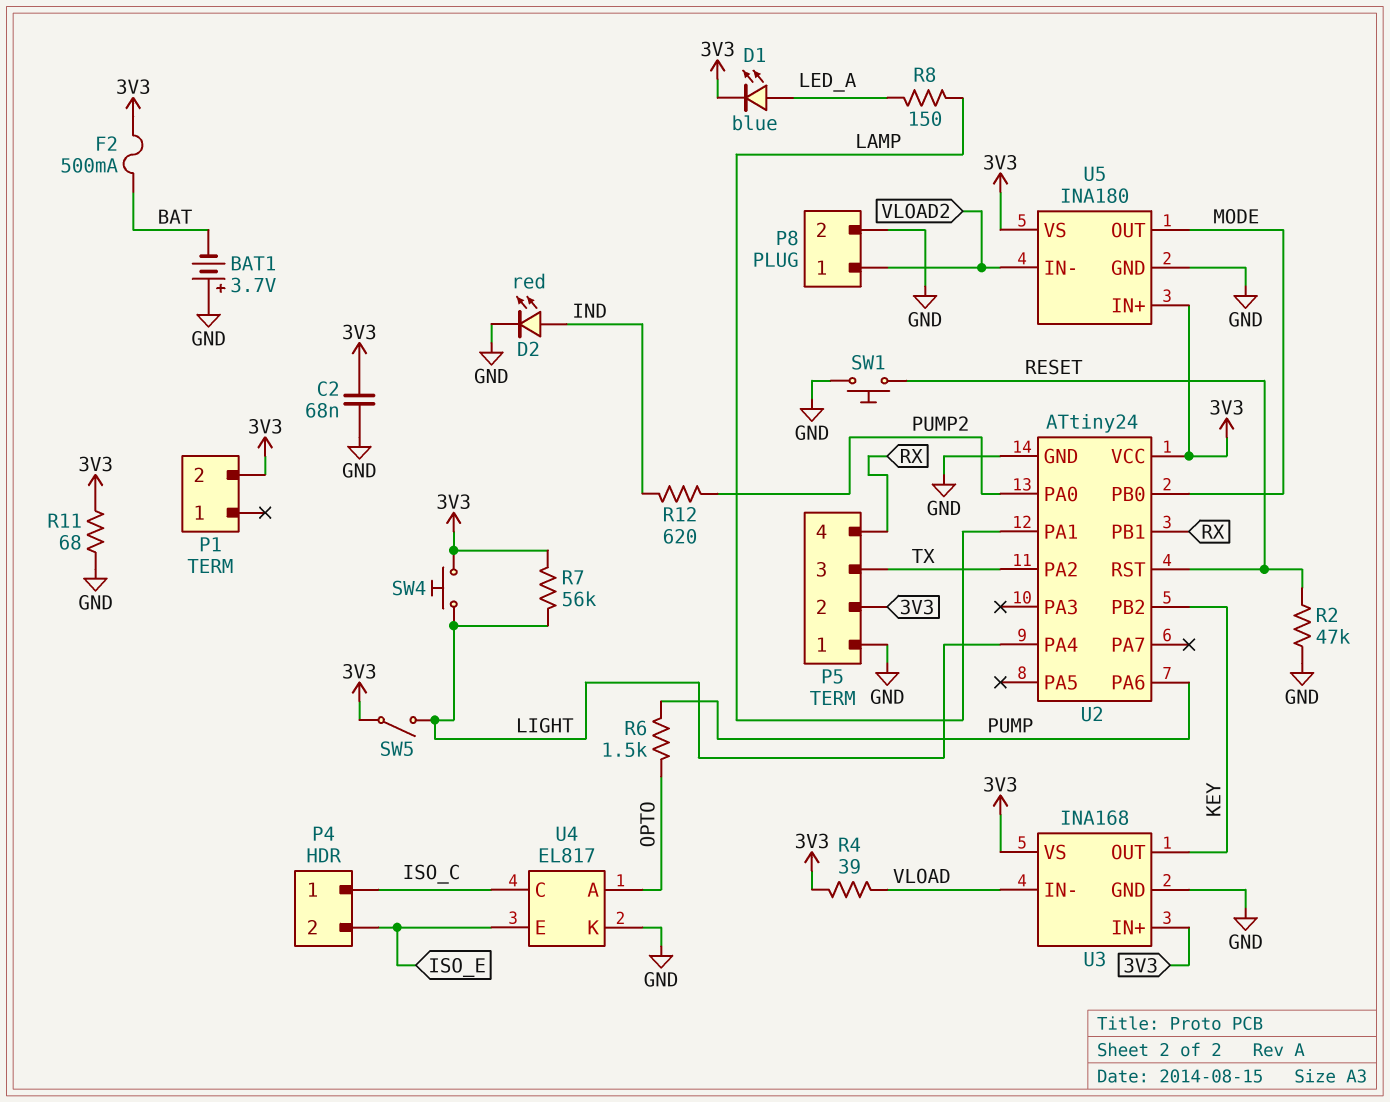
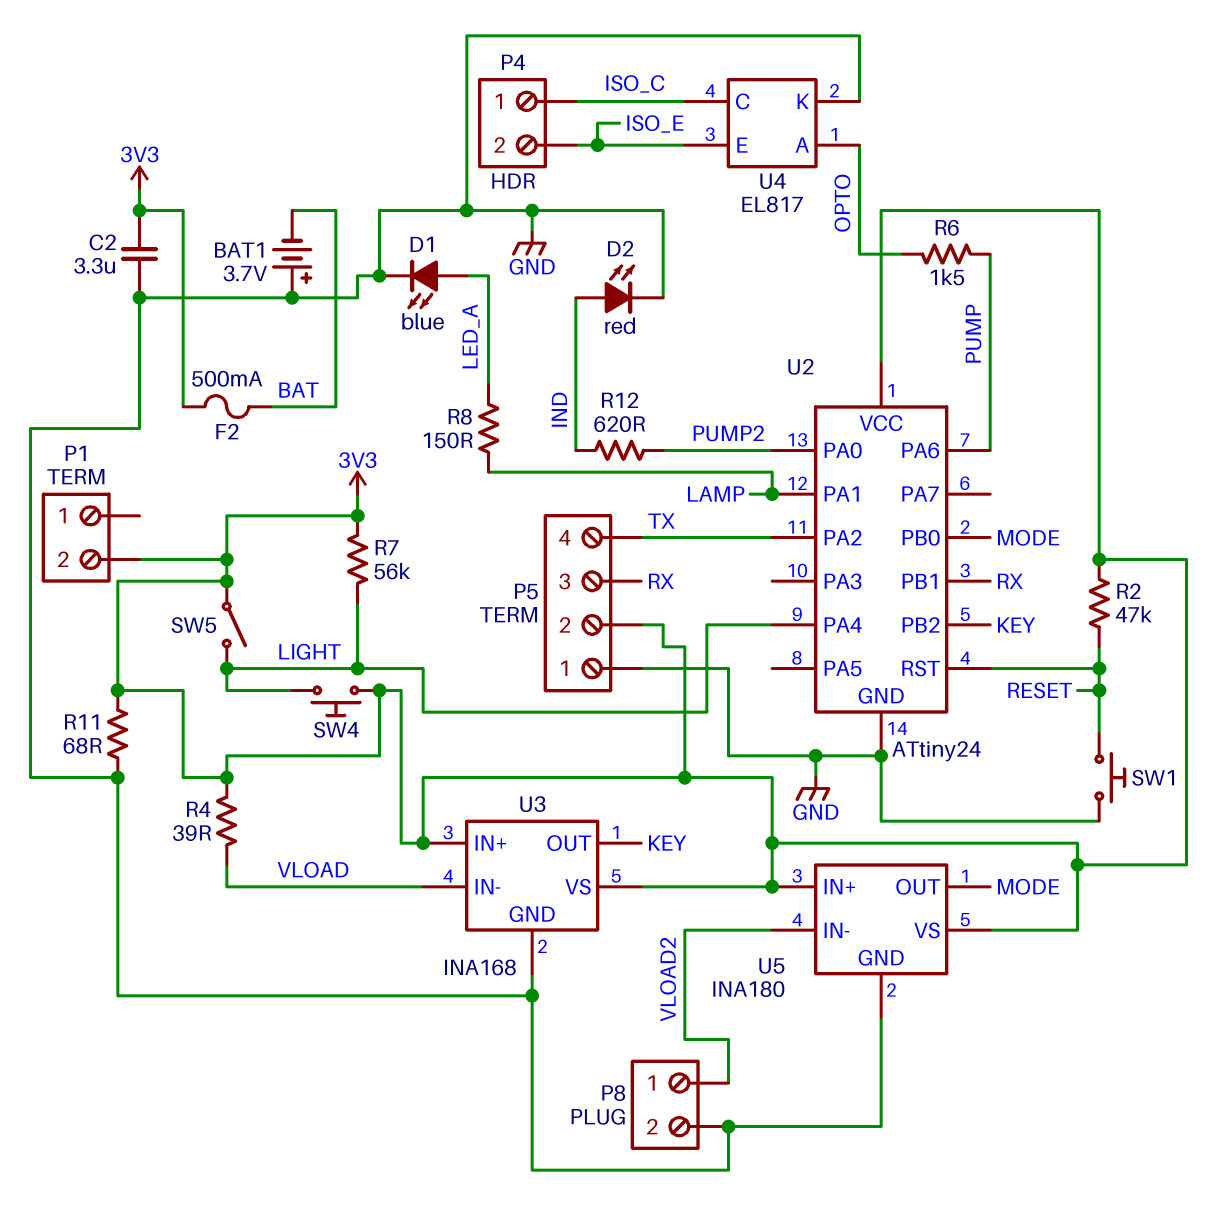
C2: 68nF (3V3, GND) -> 3.3uF (3V3, GND)
D1: LED blue (A LED_A, K 3V3) -> LED blue (A LED_A, K GND)
P5 pin 3: TX -> RX
P5 pin 4: RX -> TX
R2: 47k (GND, RESET) -> 47k (3V3, RESET)

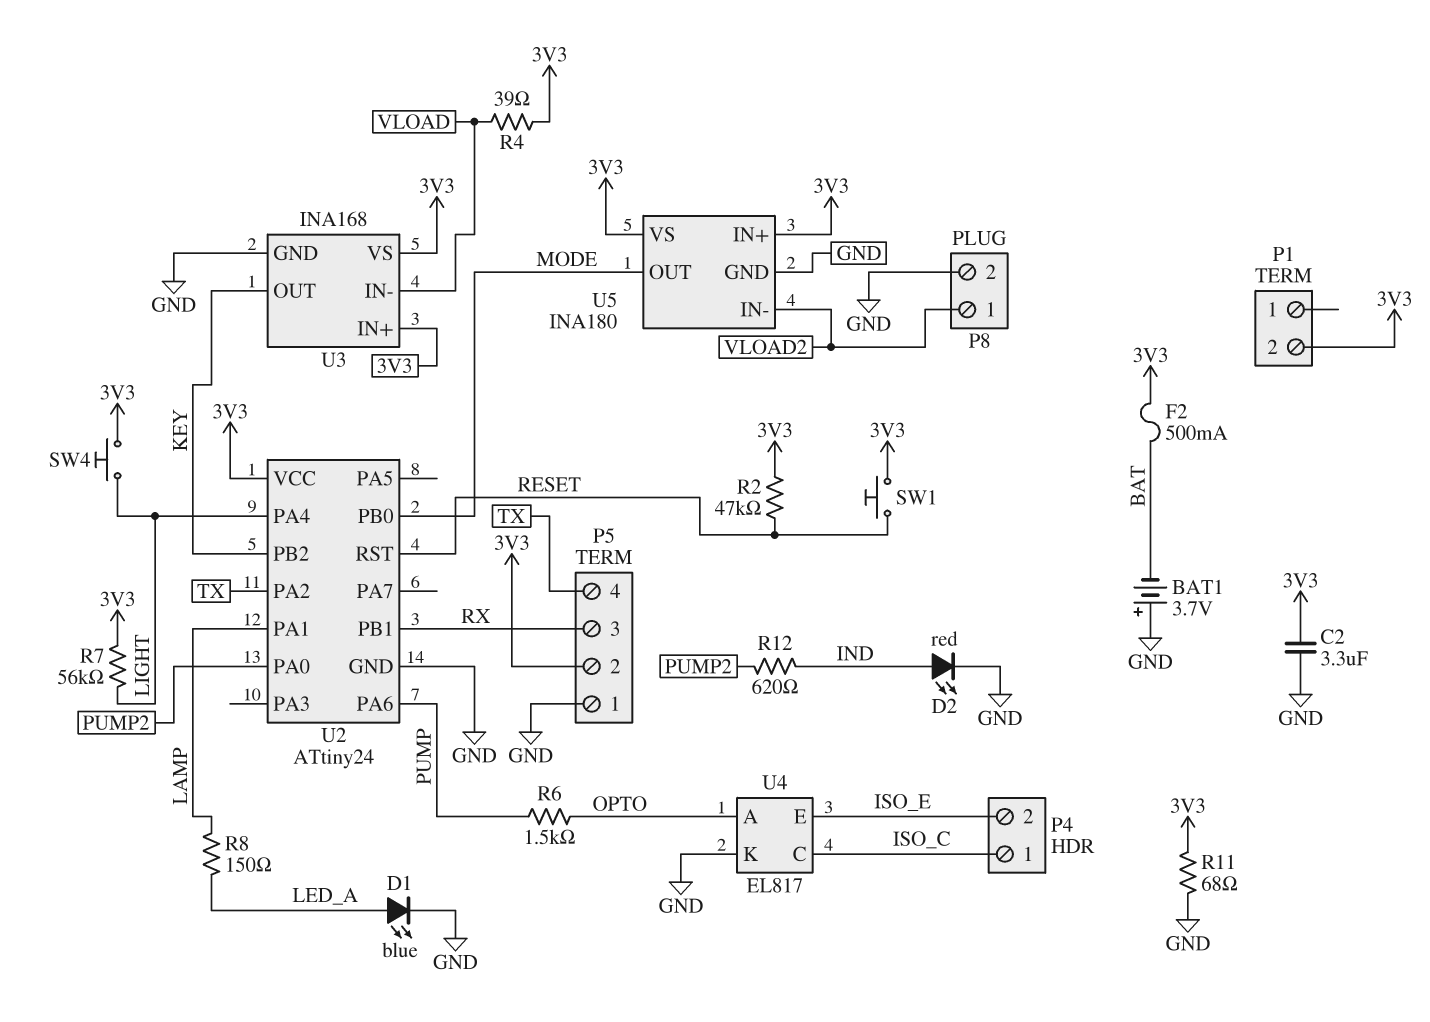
SW1: button (GND, RESET) -> button (3V3, RESET)
SW5: switch (3V3, LIGHT) -> none

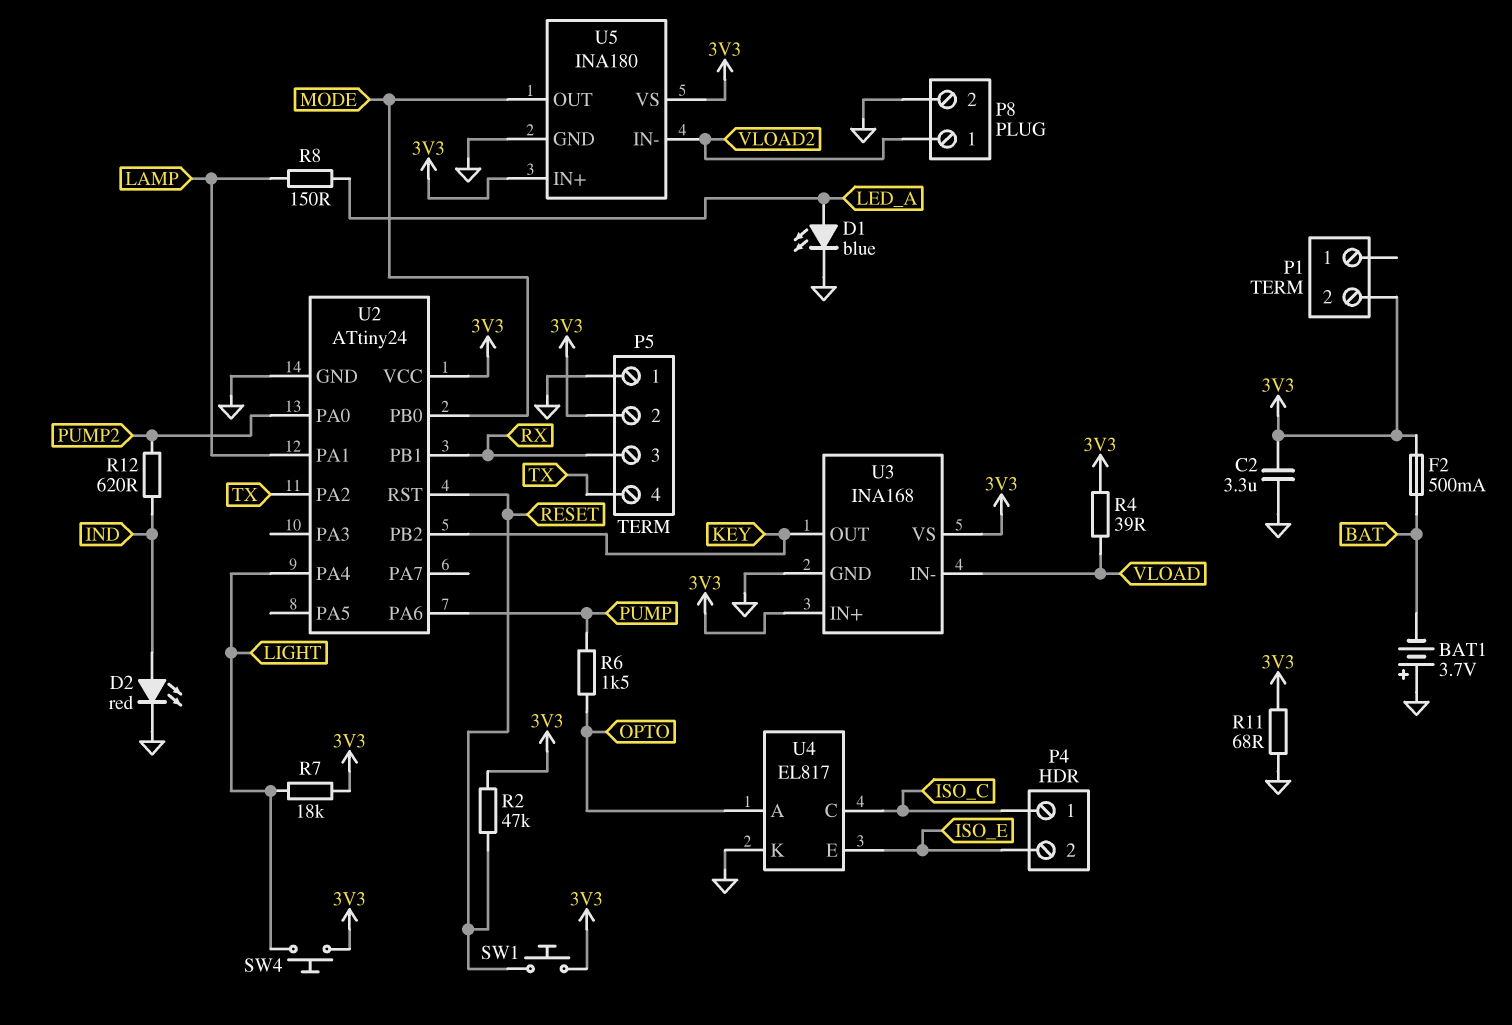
R7: 56k (3V3, LIGHT) -> 18k (3V3, LIGHT)

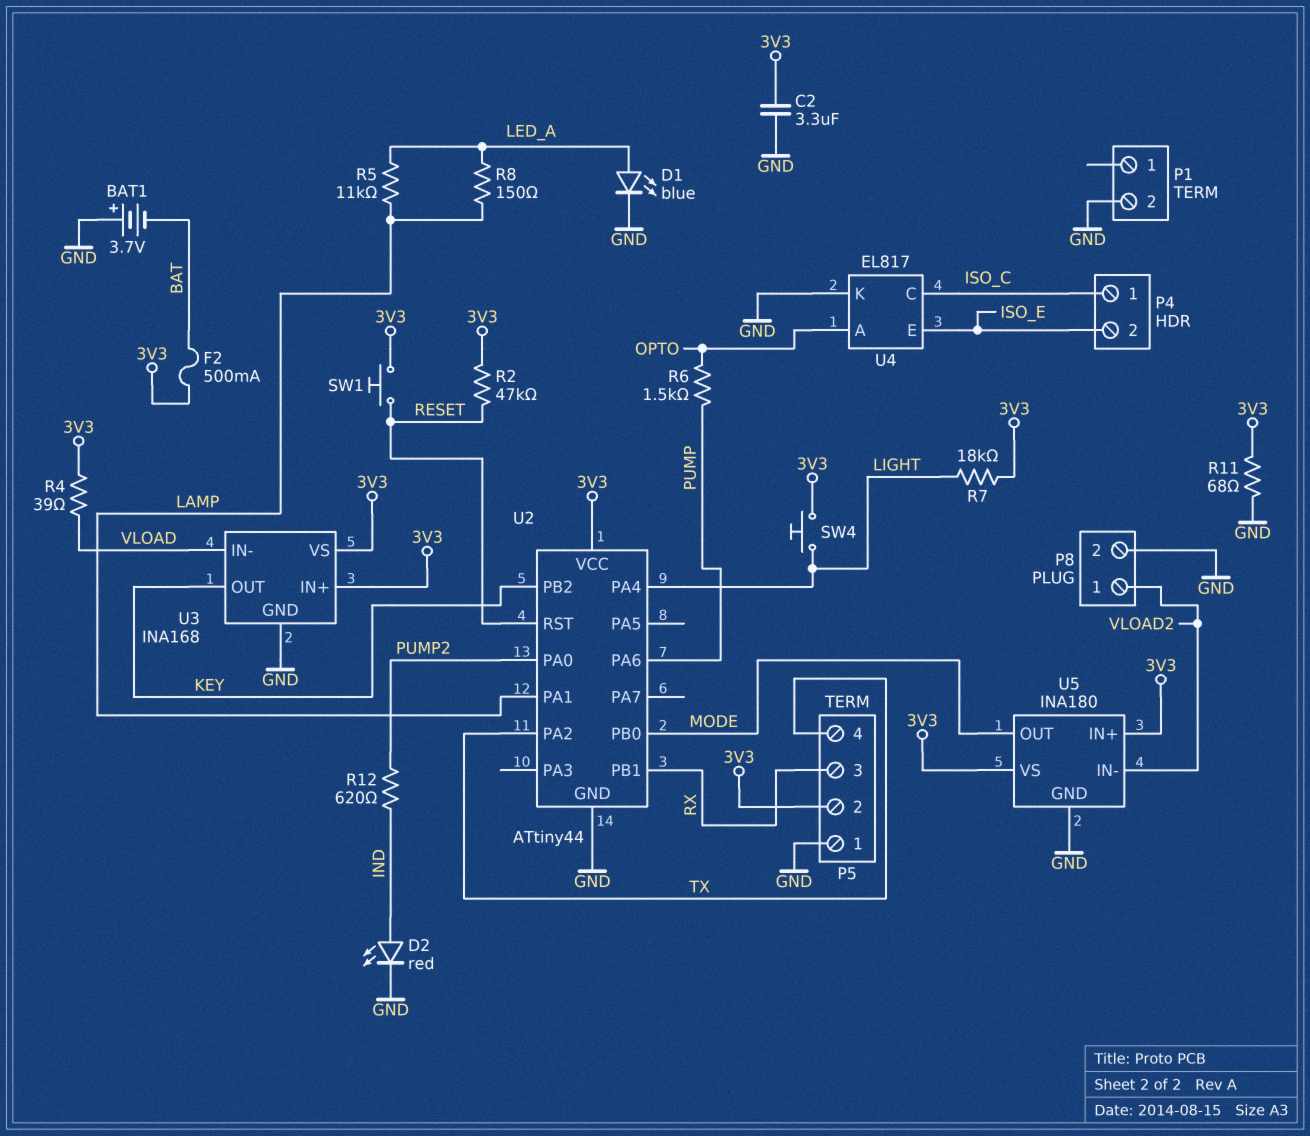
P1 pin 2: 3V3 -> GND
R5: none -> 11k (LAMP, LED_A)
U2: ATtiny24 -> ATtiny44

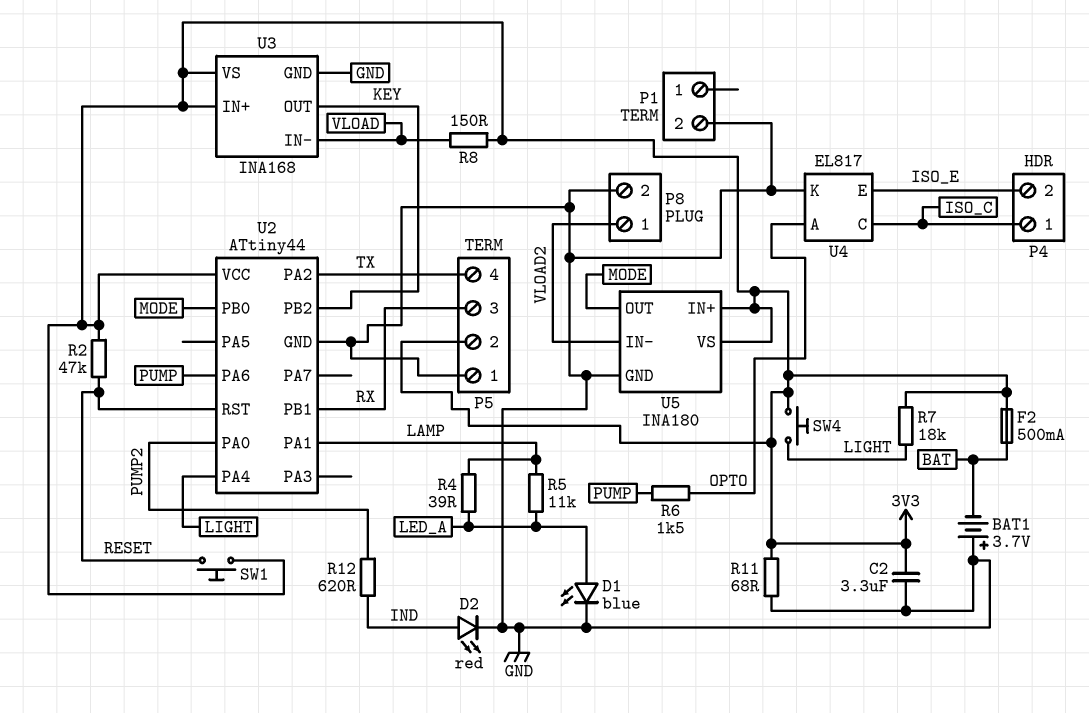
R4: 39 (3V3, VLOAD) -> 39 (LAMP, LED_A)
R8: 150 (LAMP, LED_A) -> 150 (3V3, VLOAD)

